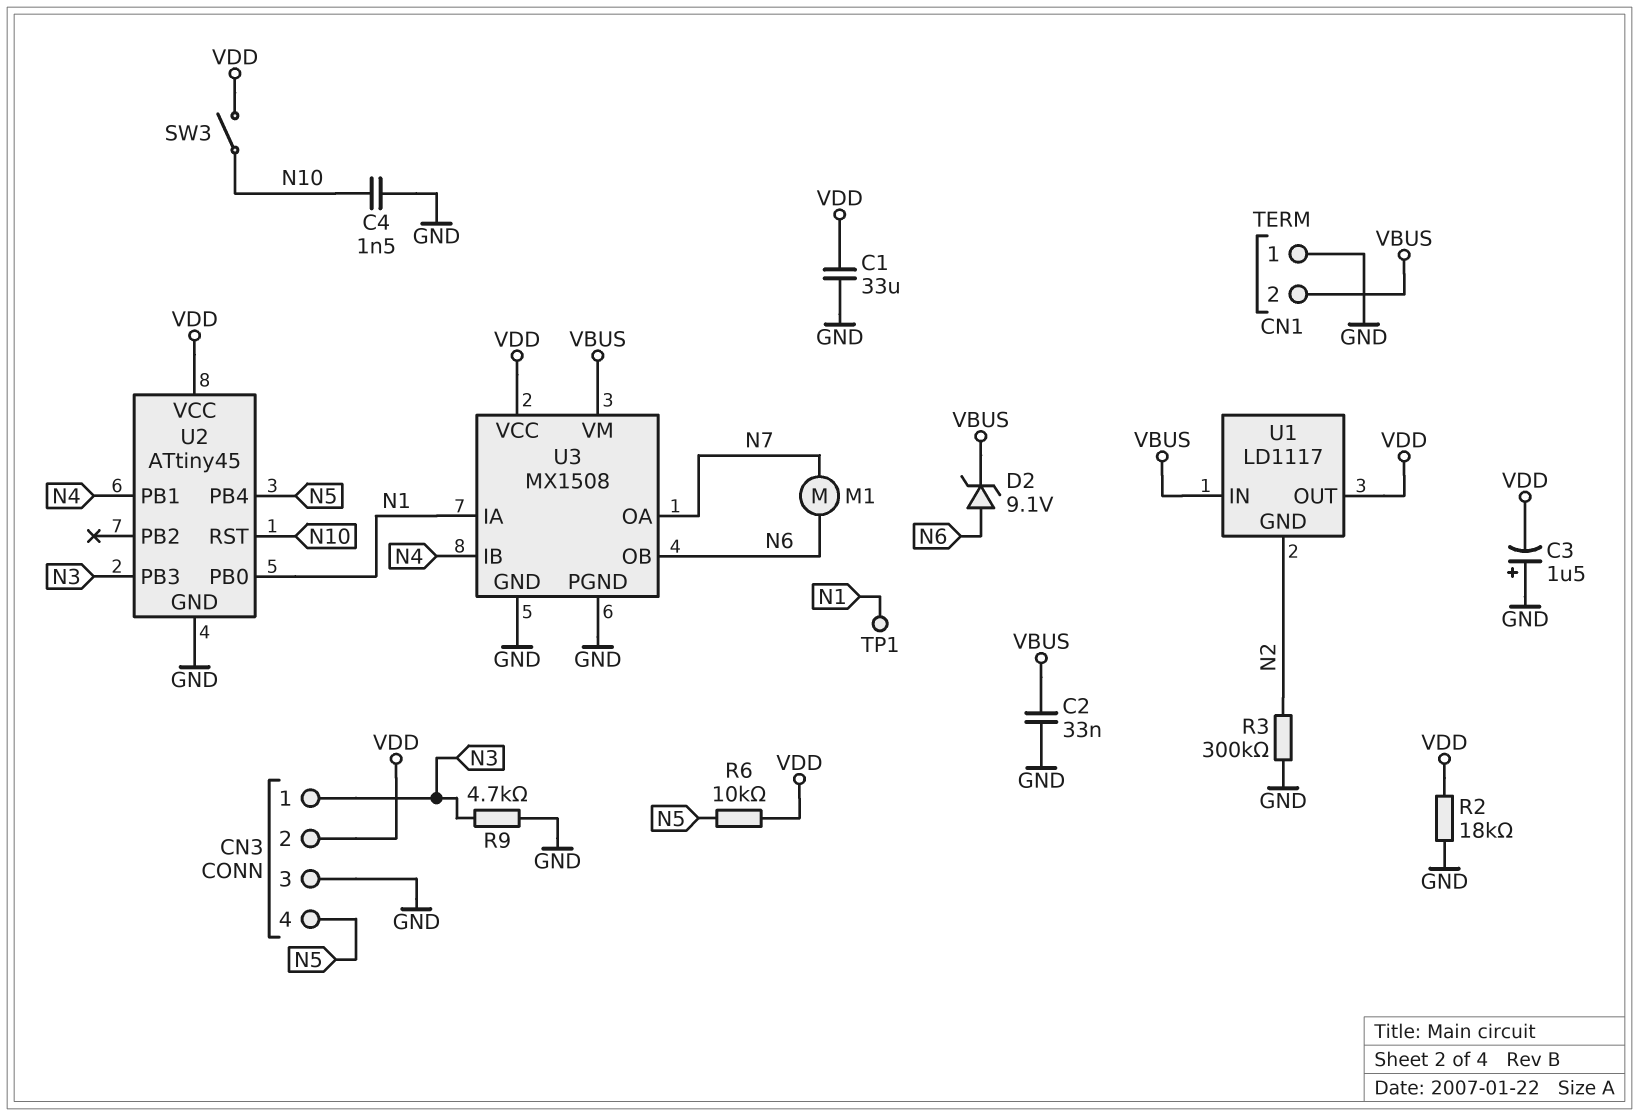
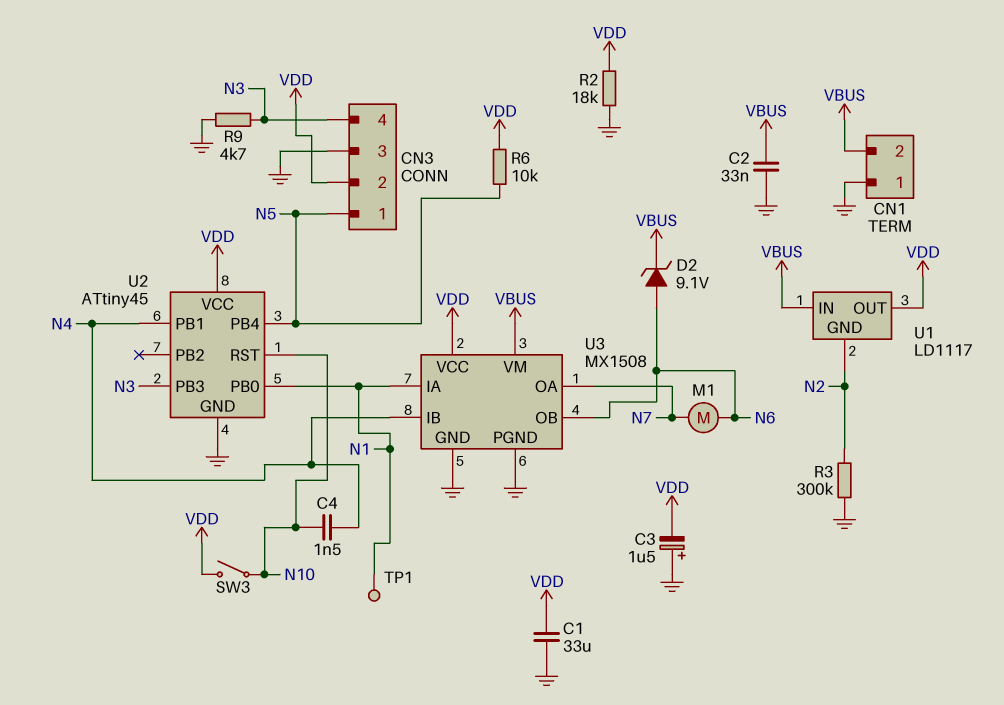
C4: 1.5nF (GND, N10) -> 1.5nF (N4, N10)
CN3 pin 1: N3 -> N5
CN3 pin 4: N5 -> N3

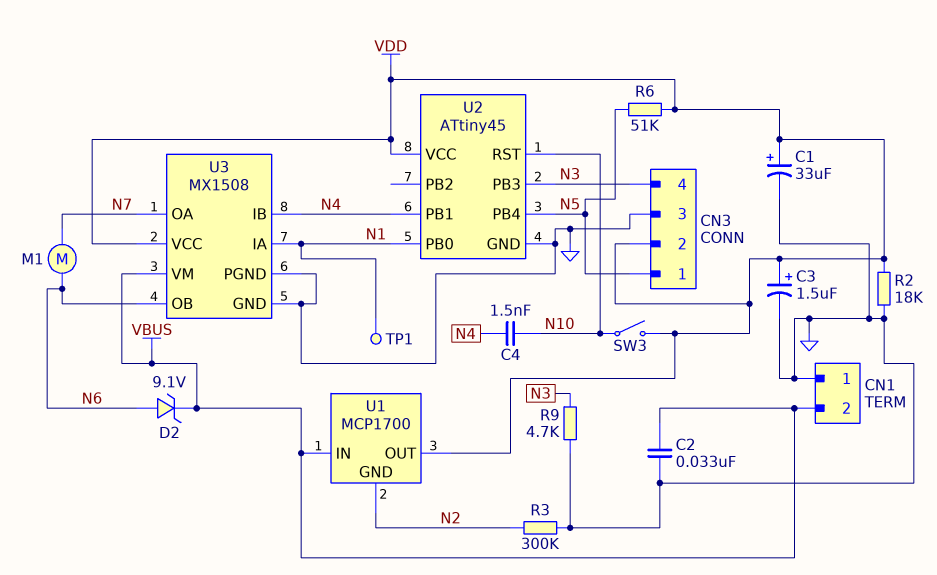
C1: 33uF (GND, VDD) -> 33uF (plus VDD, minus GND)
C3: 1.5uF (plus GND, minus VDD) -> 1.5uF (plus VDD, minus GND)
R6: 10k (N5, VDD) -> 51k (N5, VDD)
U1: LD1117 -> MCP1700

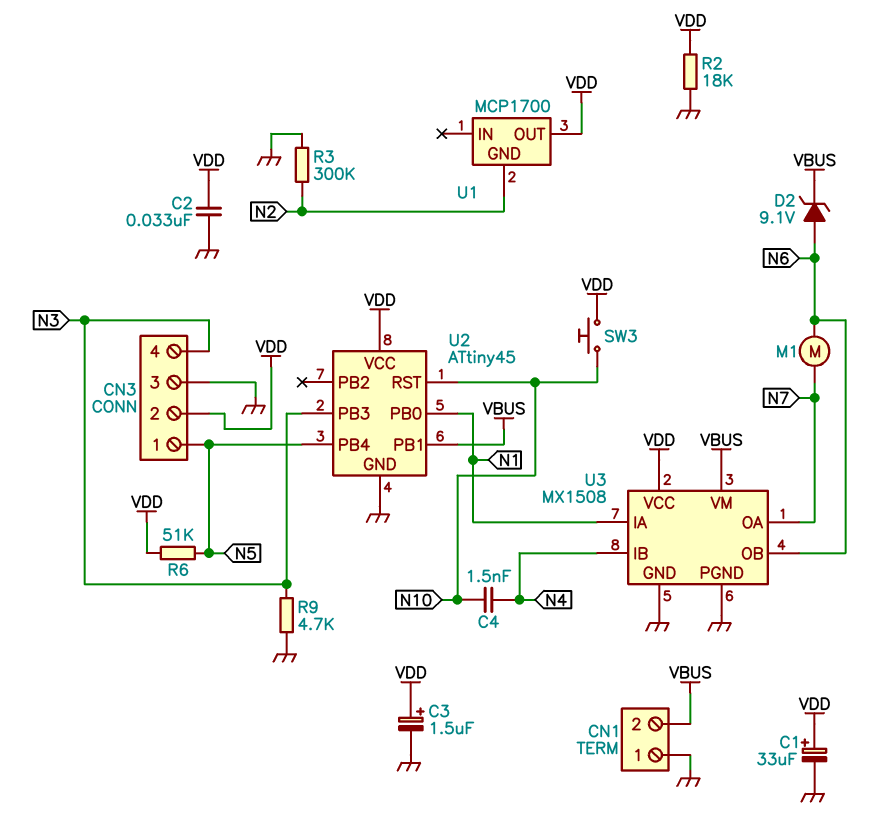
C2: 33nF (GND, VBUS) -> 33nF (GND, VDD)
SW3: switch (N10, VDD) -> button (N10, VDD)
TP1: test point (N1) -> none
U1 pin IN: VBUS -> none
U2 pin PB1: N4 -> VBUS

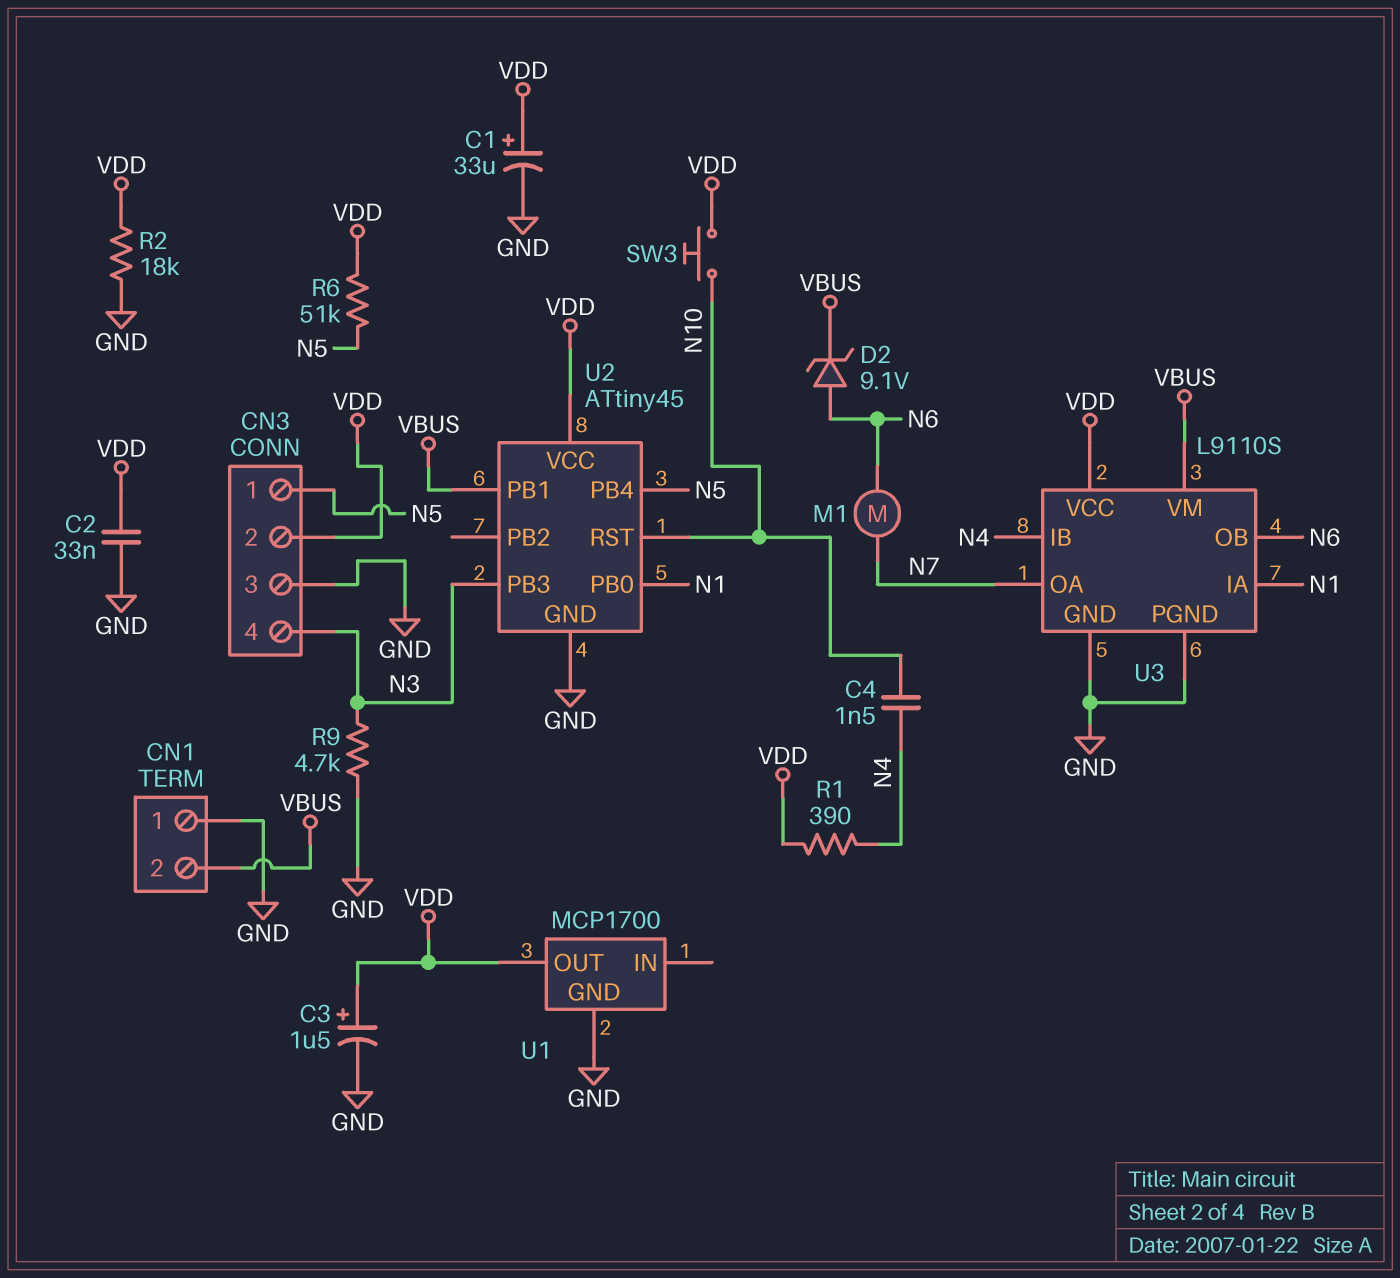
R1: none -> 390 (N4, VDD)
R3: 300k (GND, N2) -> none
U1 pin GND: N2 -> GND
U3: MX1508 -> L9110S

